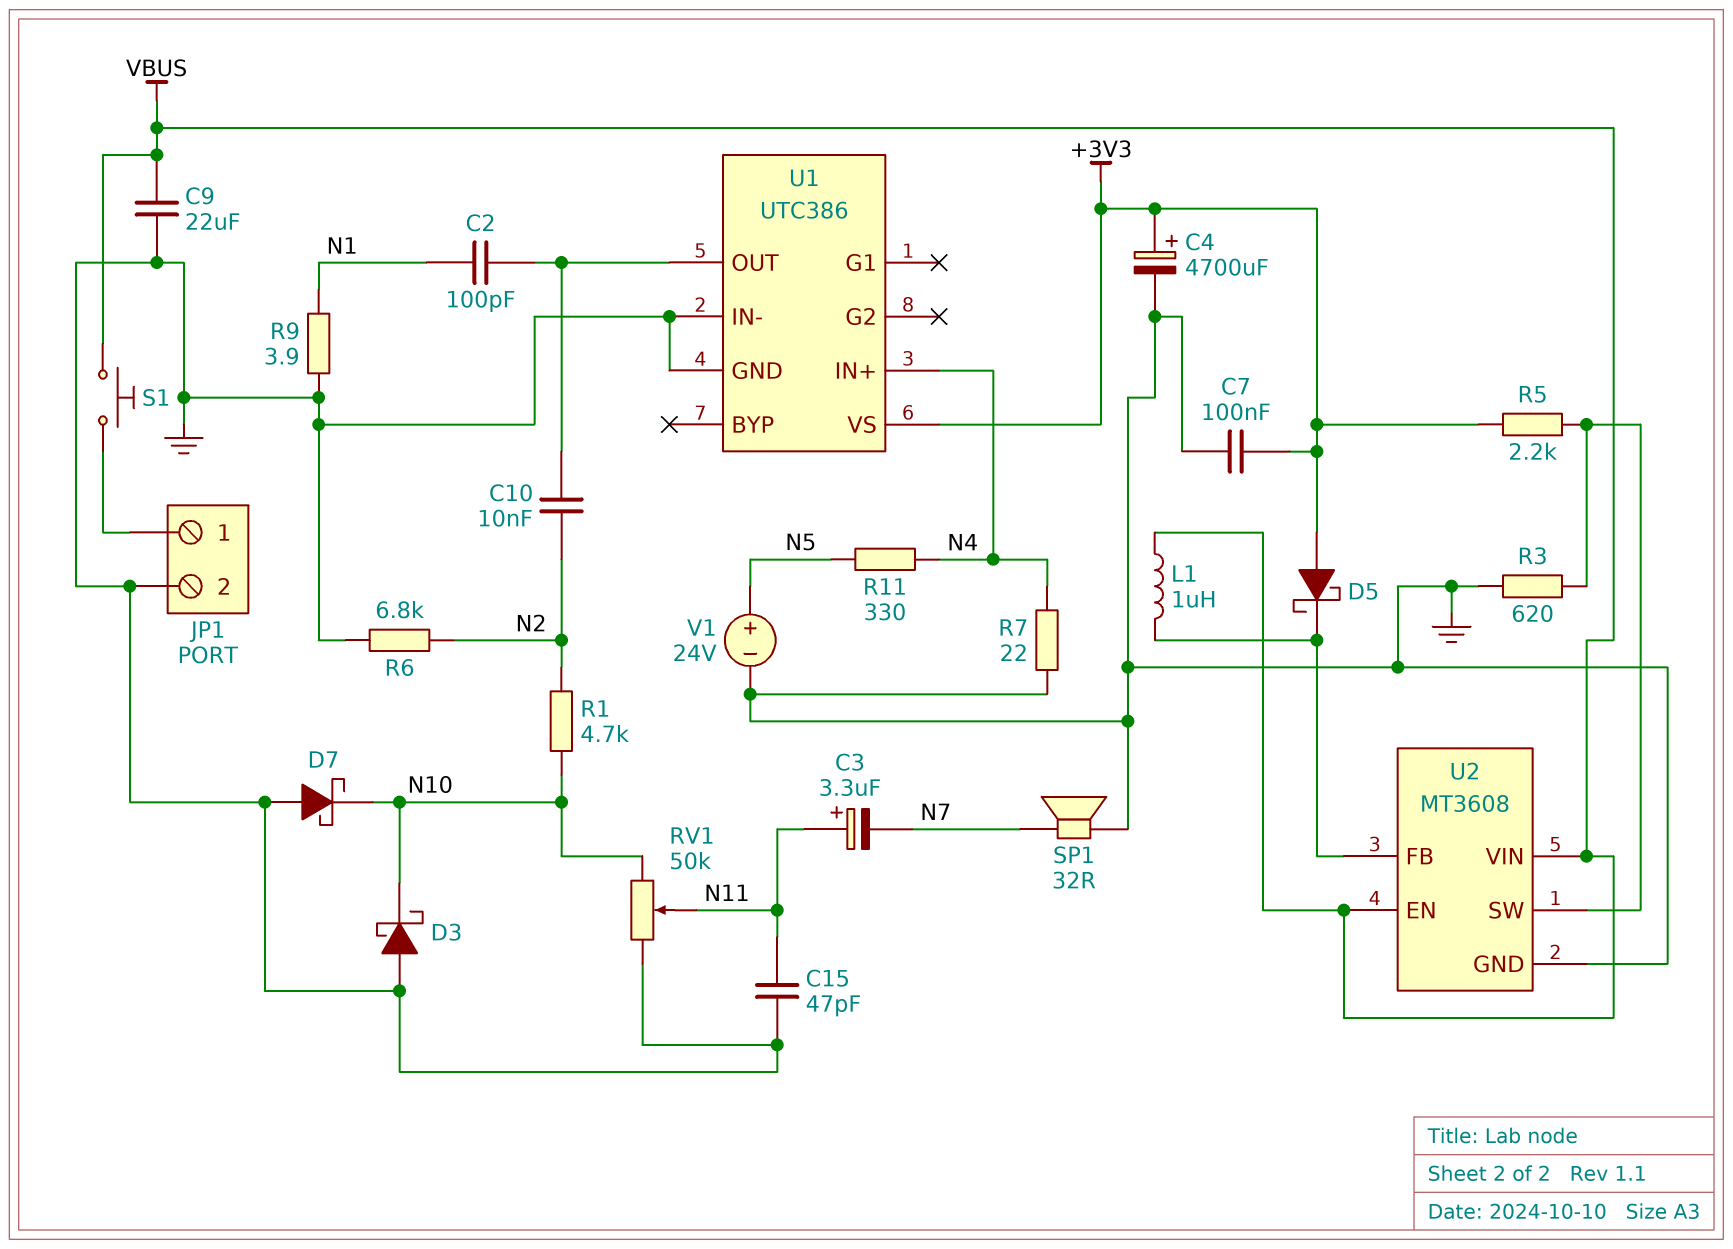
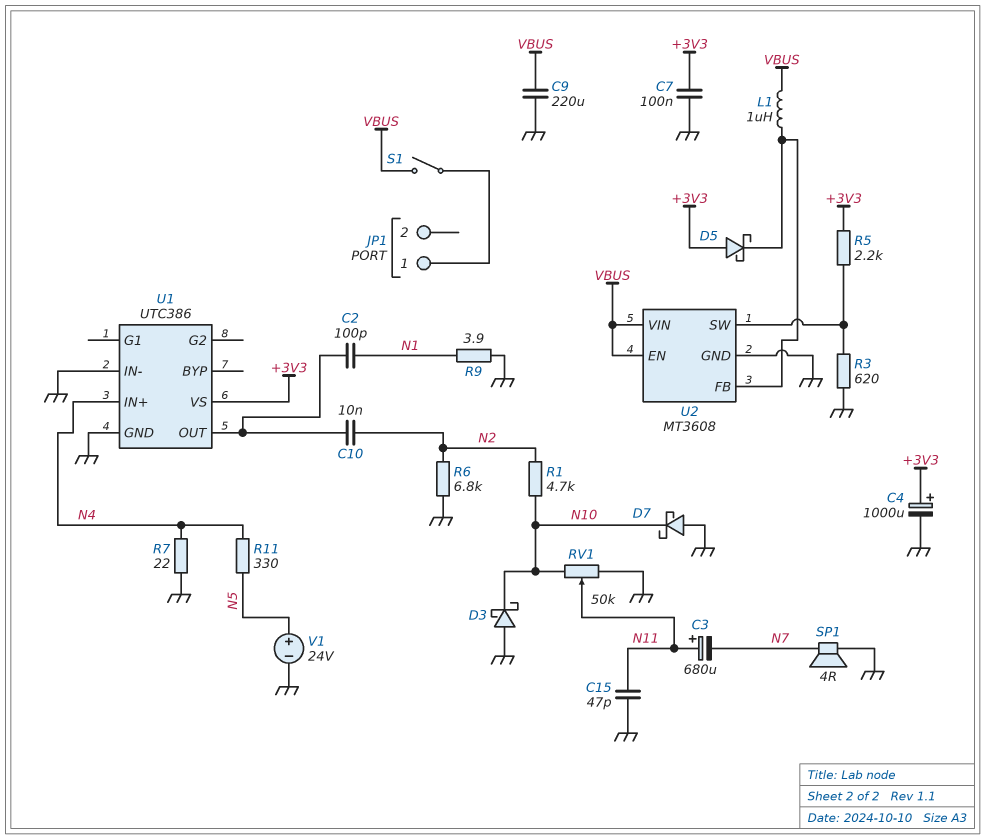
C3: 3.3uF (plus N11, minus N7) -> 680uF (plus N11, minus N7)
C4: 4700uF (plus +3V3, minus GND) -> 1000uF (plus +3V3, minus GND)
C9: 22uF (GND, VBUS) -> 220uF (GND, VBUS)
JP1 pin 2: GND -> none
S1: button (JP1/1, VBUS) -> switch (JP1/1, VBUS)
SP1: speaker 32R (GND, N7) -> speaker 4R (GND, N7)

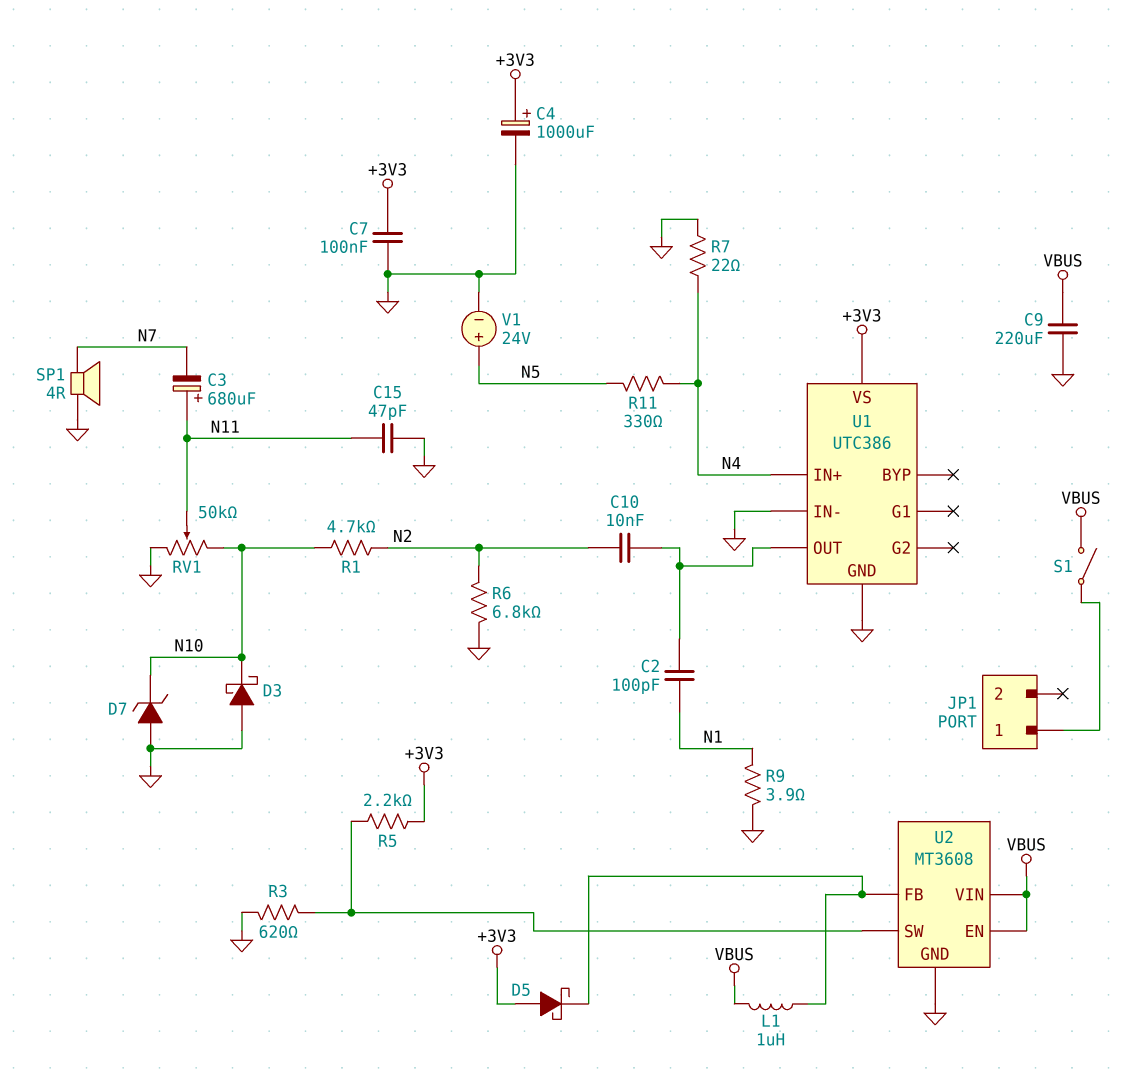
D7: schottky (A GND, K N10) -> zener (A GND, K N10)

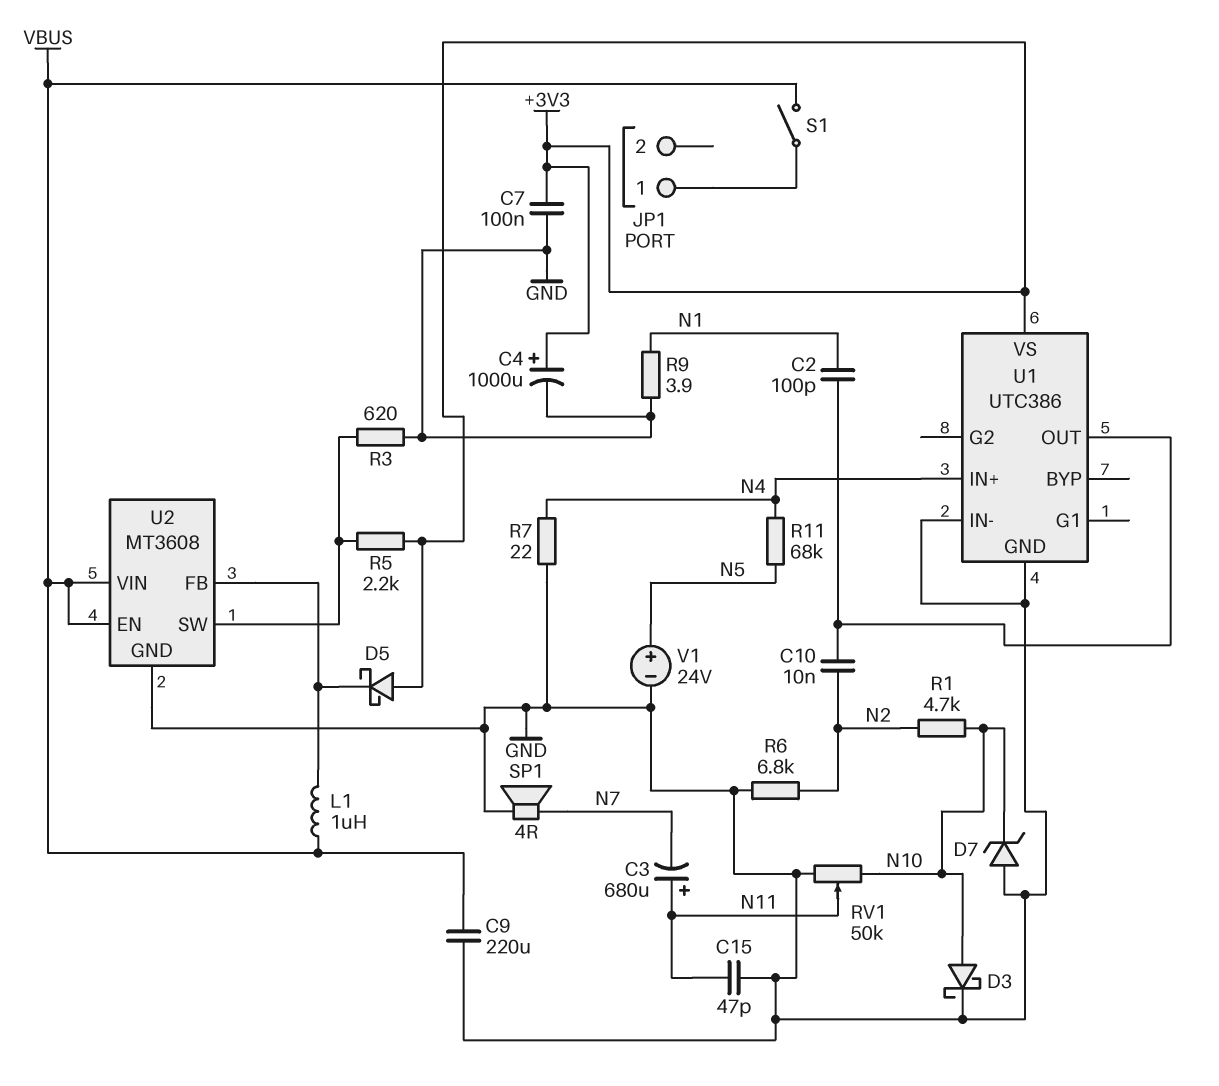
D3: schottky (A GND, K N10) -> schottky (A N10, K GND)
R11: 330 (N4, N5) -> 68k (N4, N5)

